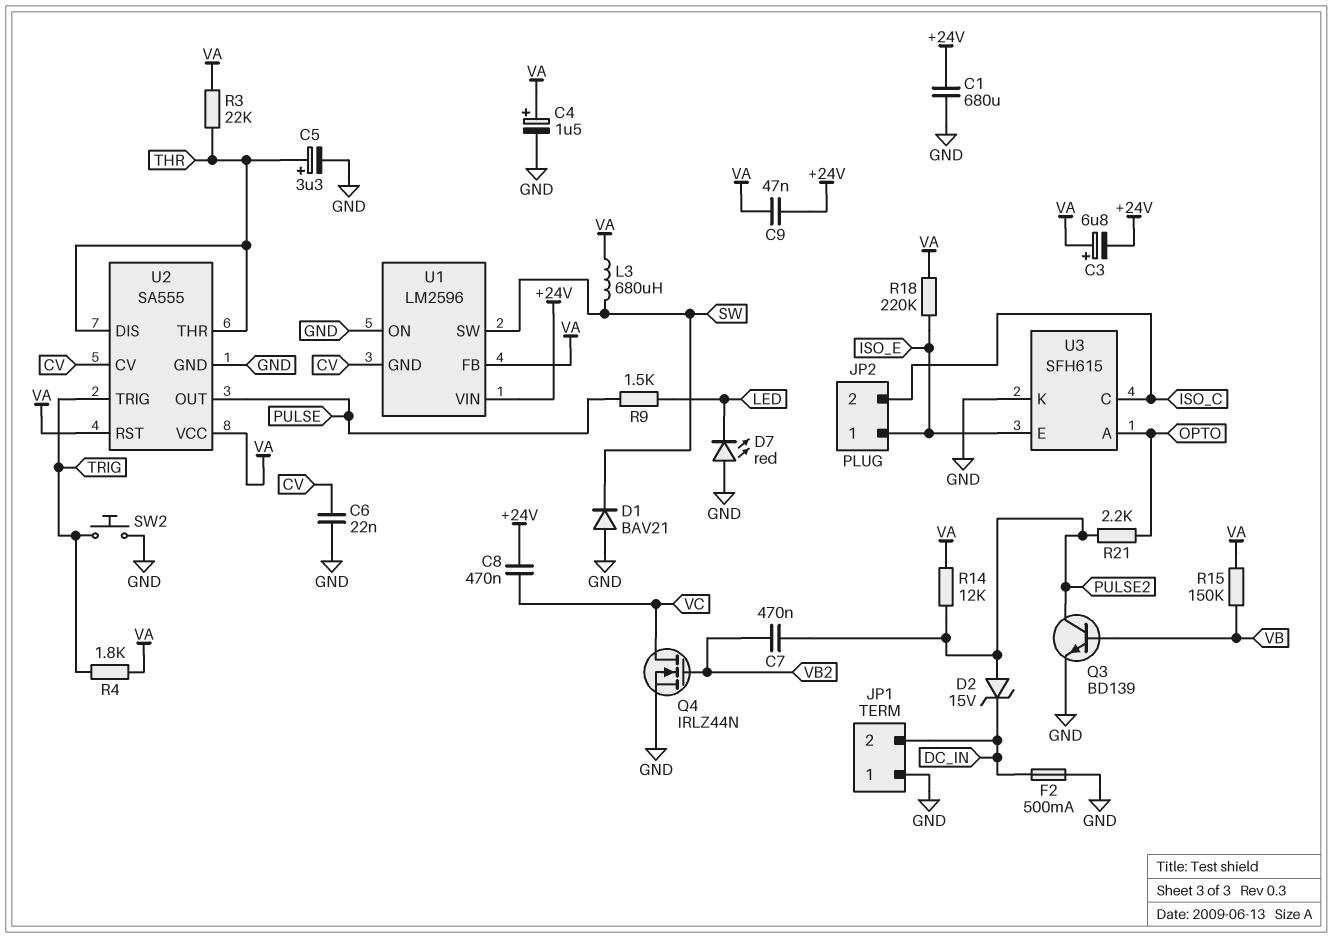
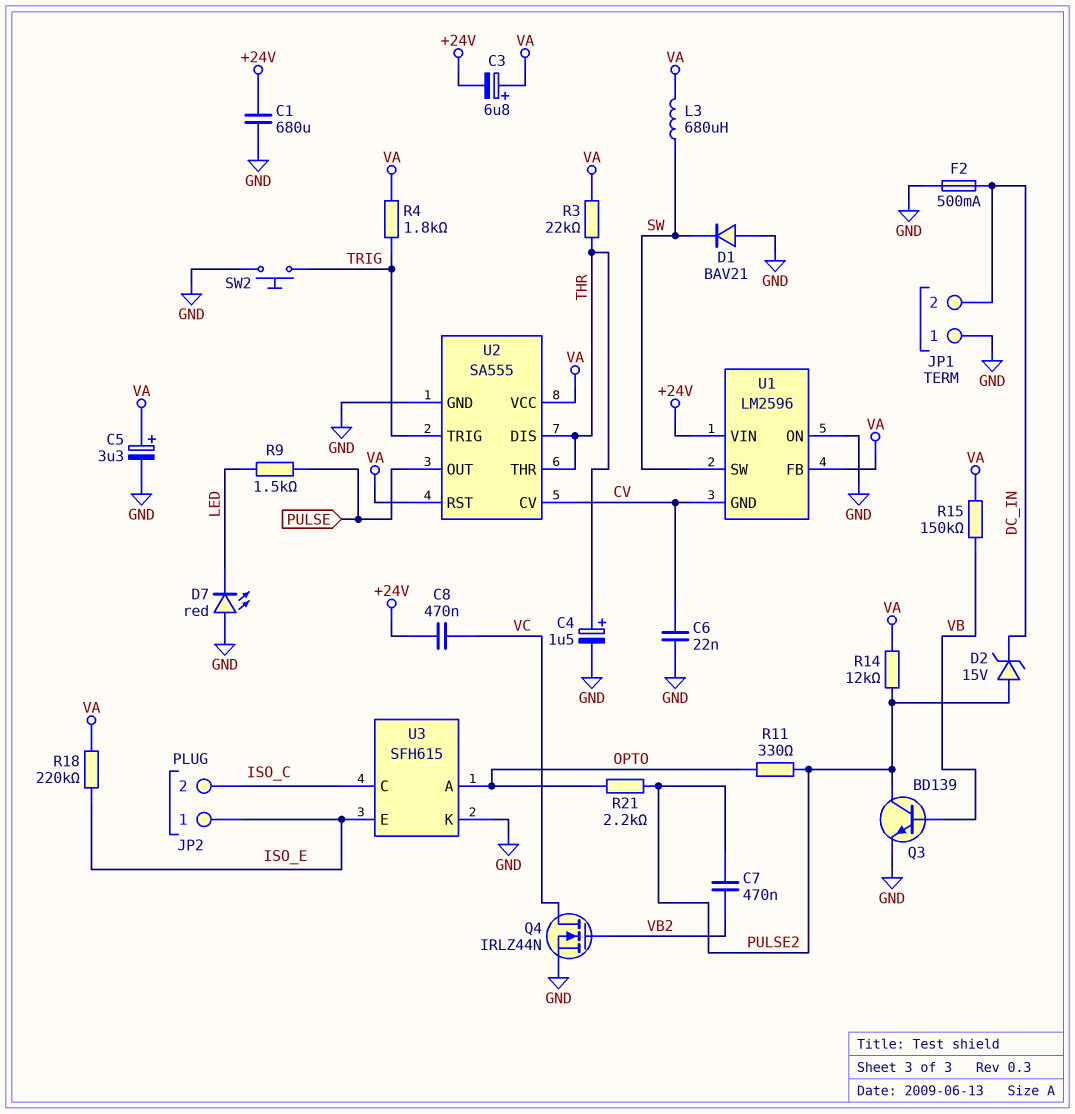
C4: 1.5uF (plus VA, minus GND) -> 1.5uF (plus THR, minus GND)
C5: 3.3uF (plus THR, minus GND) -> 3.3uF (plus VA, minus GND)
C9: 47nF (+24V, VA) -> none
R11: none -> 330 (OPTO, PULSE2)

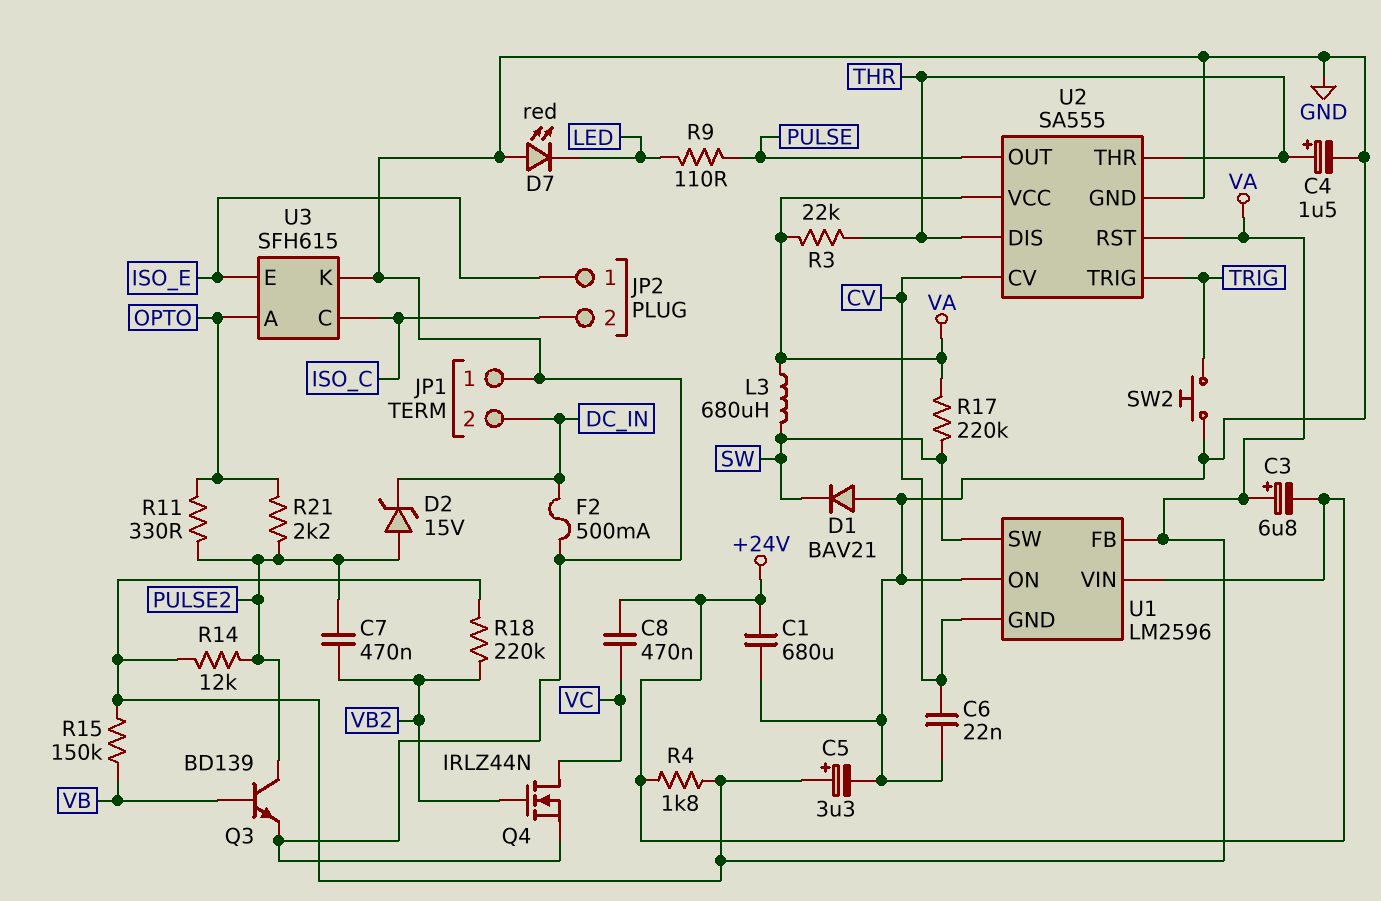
R4: 1.8k (TRIG, VA) -> 1.8k (+24V, VA)
R9: 1.5k (LED, PULSE) -> 110 (LED, PULSE)
R17: none -> 220k (SW, VA)
R18: 220k (ISO_E, VA) -> 220k (VA, VB2)

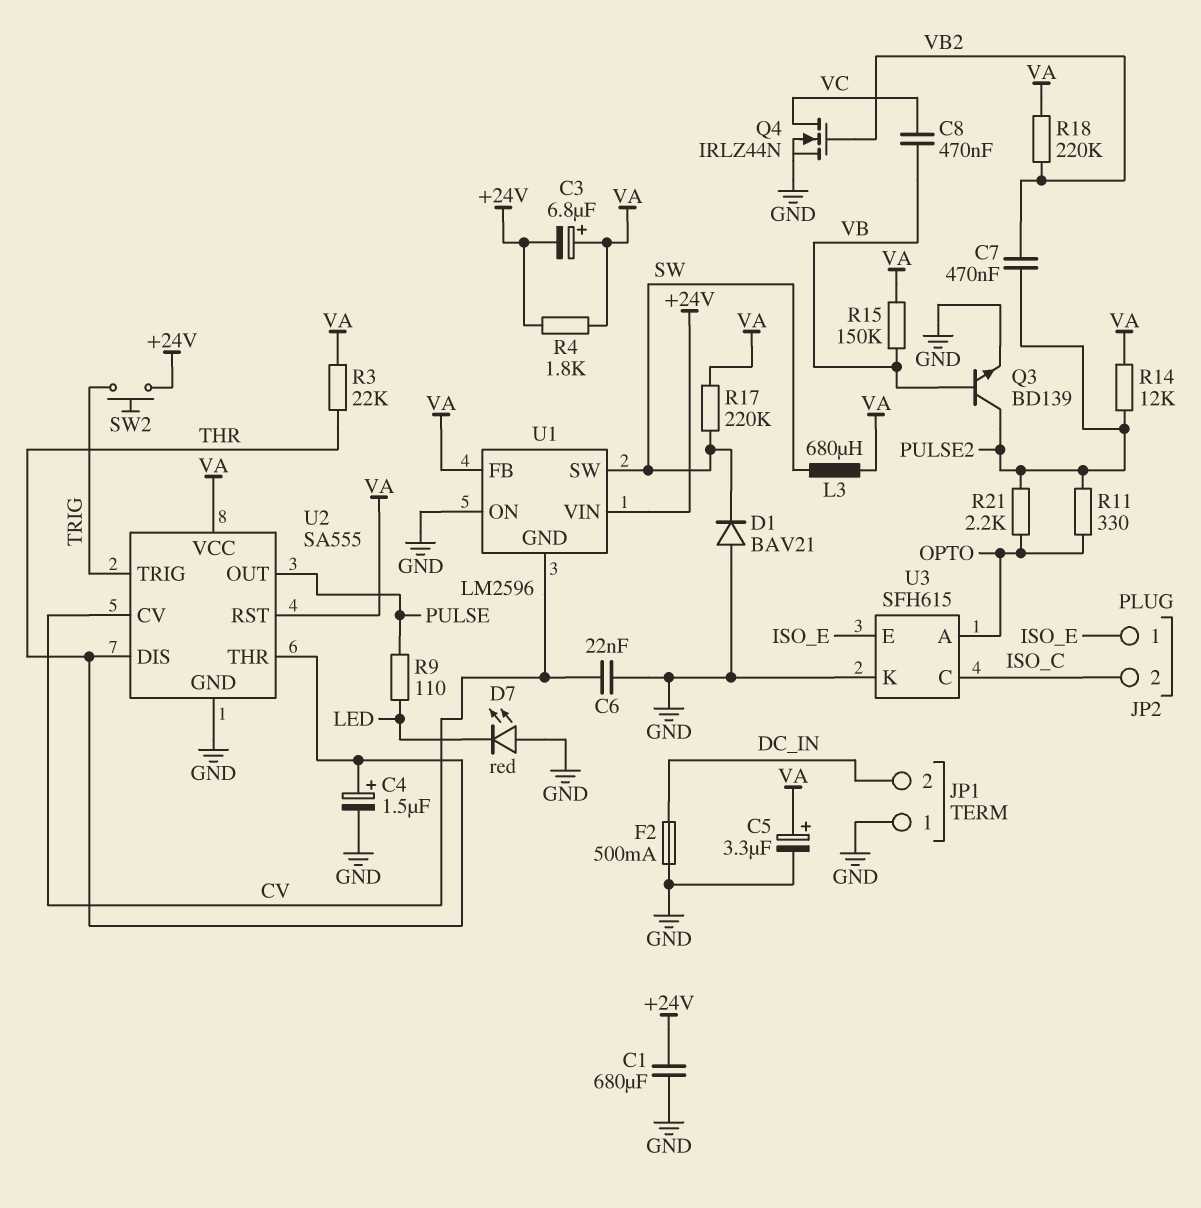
C8: 470nF (+24V, VC) -> 470nF (VB, VC)
D2: zener 15V (A PULSE2, K DC_IN) -> none
SW2: button (GND, TRIG) -> button (+24V, TRIG)

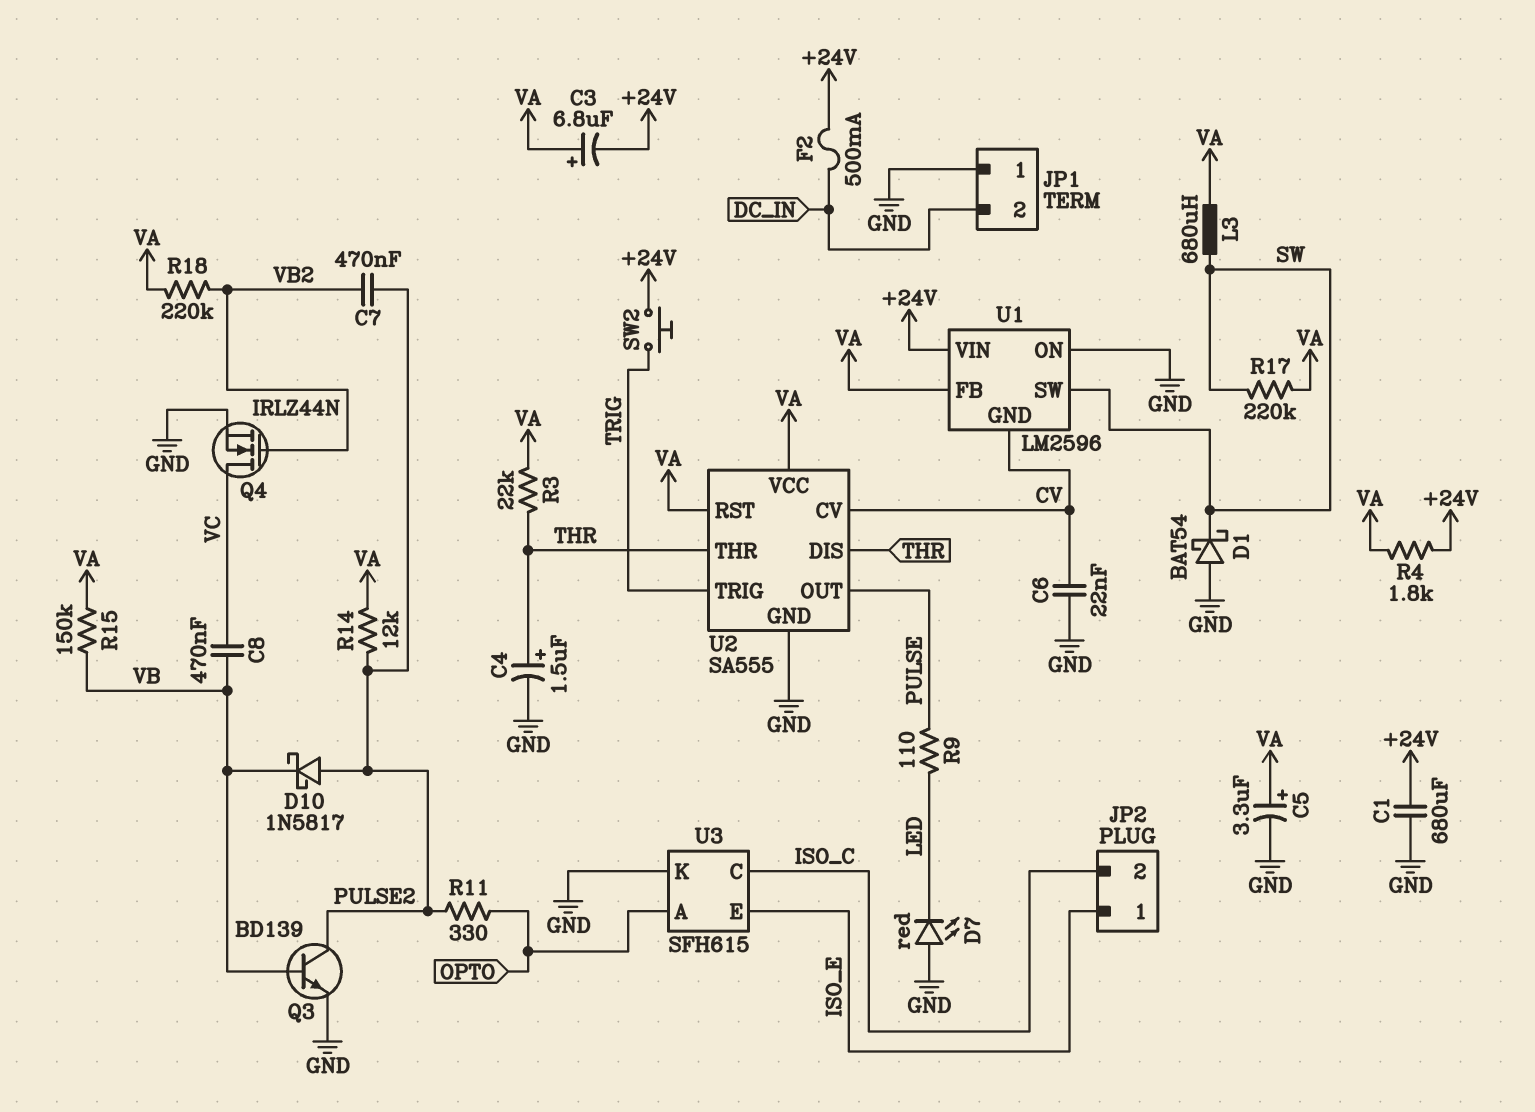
D1: diode BAV21 (A GND, K SW) -> schottky BAT54 (A GND, K SW)
D10: none -> schottky 1N5817 (A PULSE2, K VB)
F2: 500mA (DC_IN, GND) -> 500mA (+24V, DC_IN)
R21: 2.2k (OPTO, PULSE2) -> none

